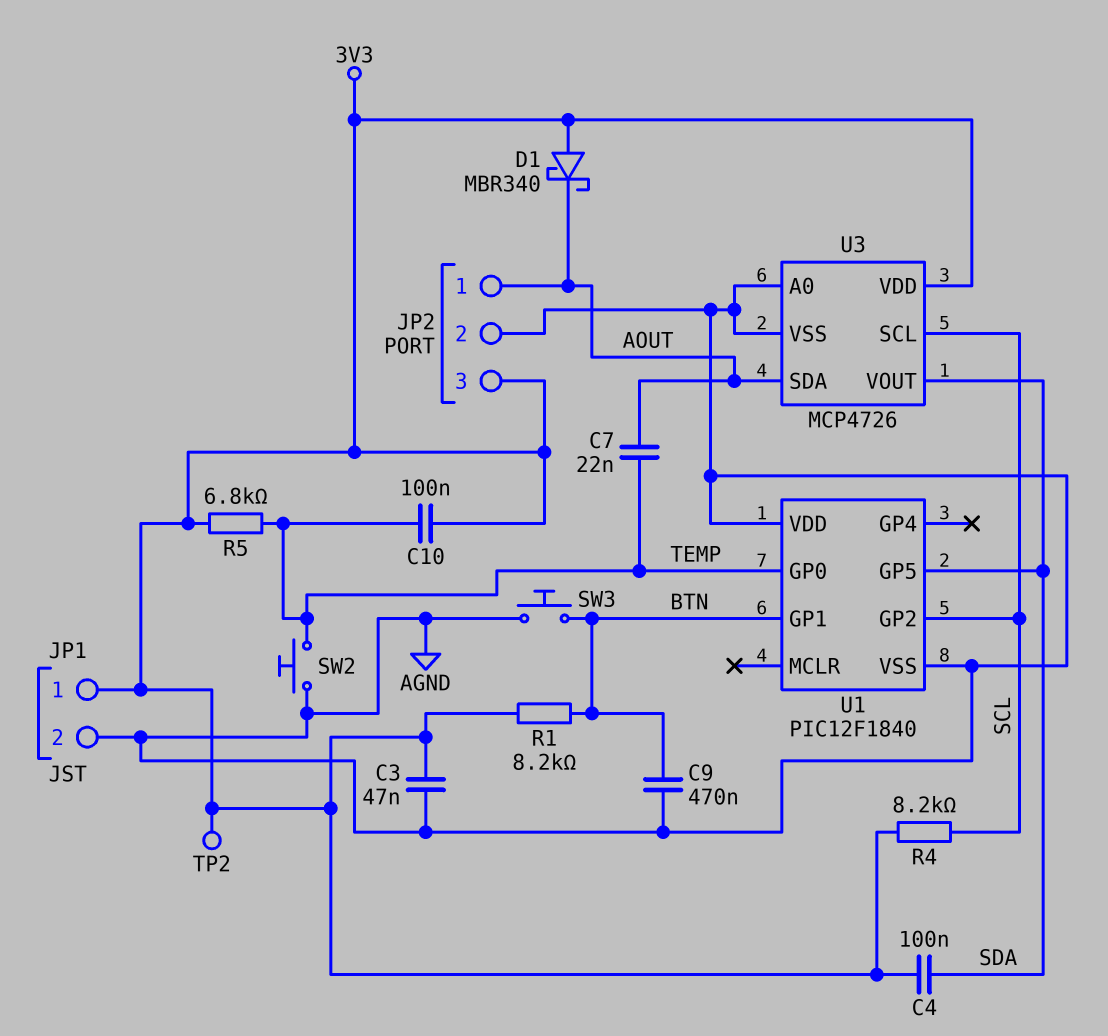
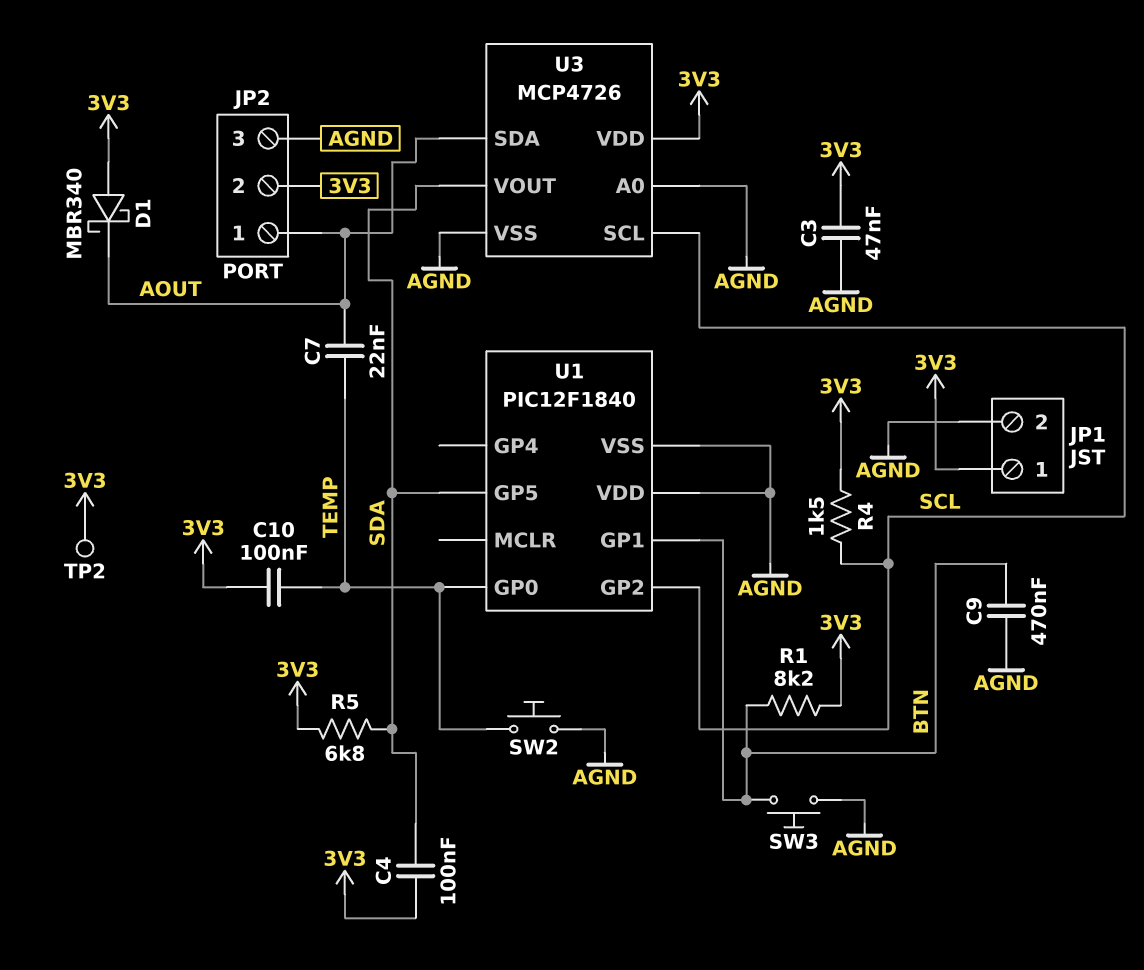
JP2 pin 2: AGND -> 3V3
JP2 pin 3: 3V3 -> AGND
R4: 8.2k (3V3, SCL) -> 1.5k (3V3, SCL)
R5: 6.8k (3V3, TEMP) -> 6.8k (3V3, SDA)

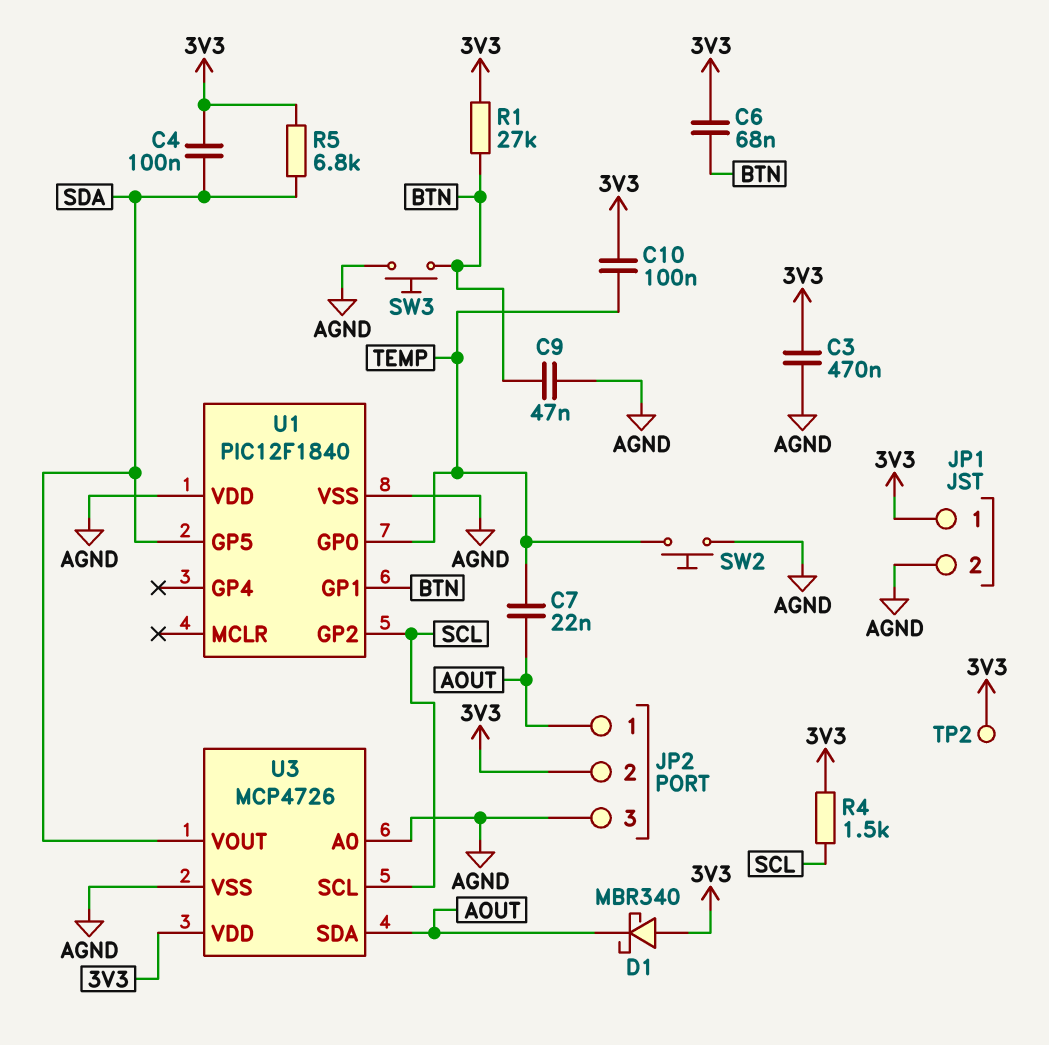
C3: 47nF (3V3, AGND) -> 470nF (3V3, AGND)
C6: none -> 68nF (3V3, BTN)
C9: 470nF (AGND, BTN) -> 47nF (AGND, BTN)
R1: 8.2k (3V3, BTN) -> 27k (3V3, BTN)

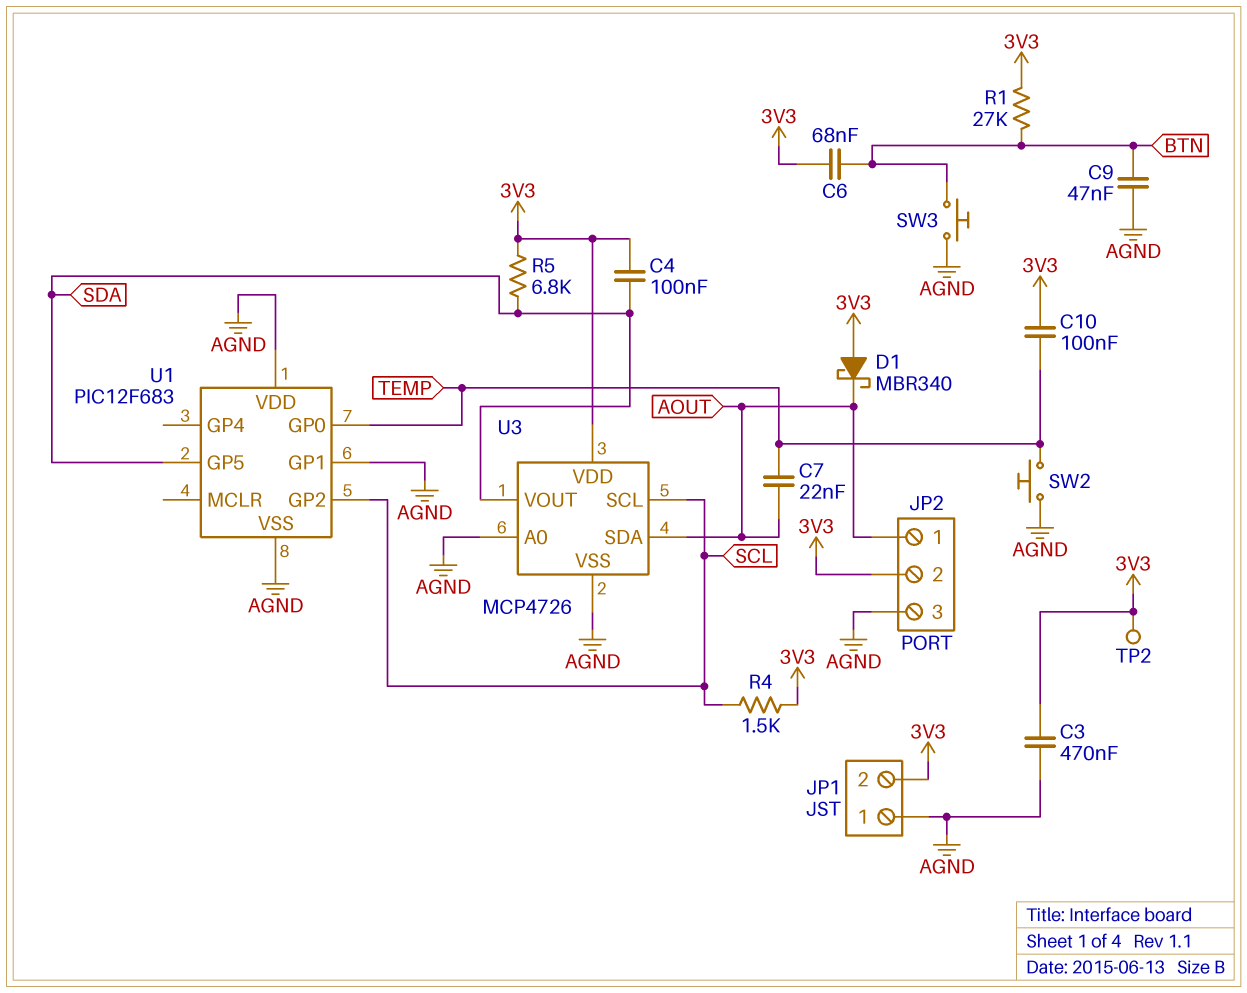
JP1 pin 1: 3V3 -> AGND
JP1 pin 2: AGND -> 3V3
U1: PIC12F1840 -> PIC12F683
U1 pin GP1: BTN -> AGND

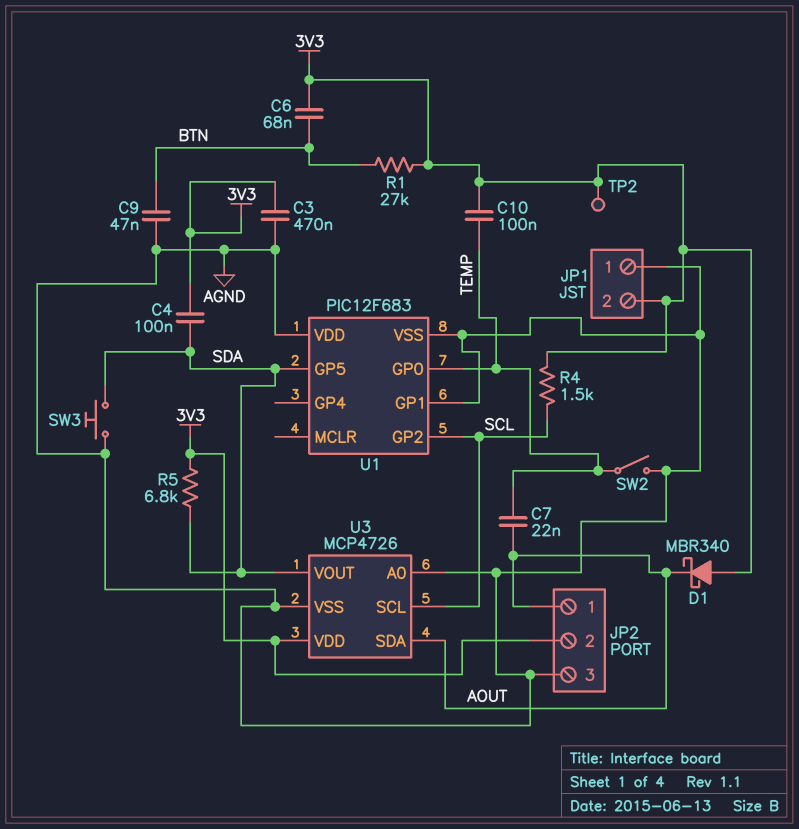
SW2: button (AGND, TEMP) -> switch (AGND, TEMP)
SW3: button (AGND, BTN) -> button (AGND, SDA)

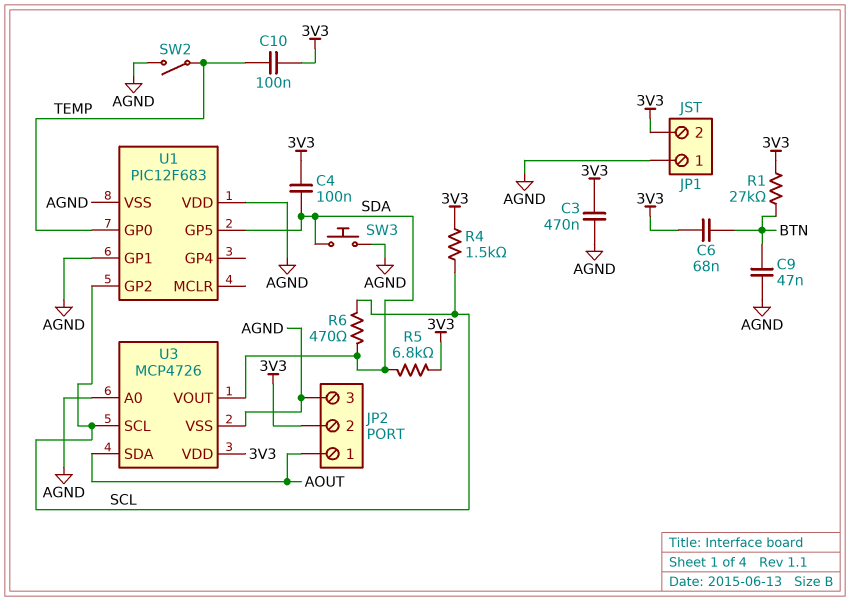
C7: 22nF (AOUT, TEMP) -> none
D1: schottky MBR340 (A 3V3, K AOUT) -> none
R6: none -> 470 (SCL, SDA)
TP2: test point (3V3) -> none

